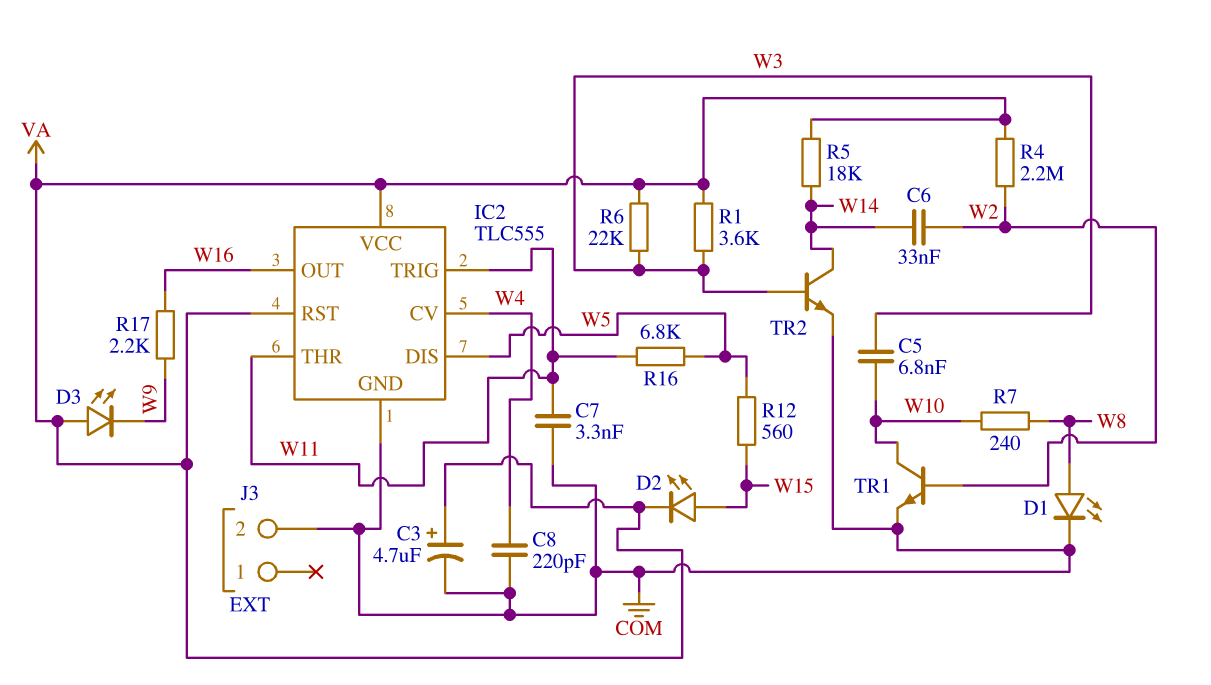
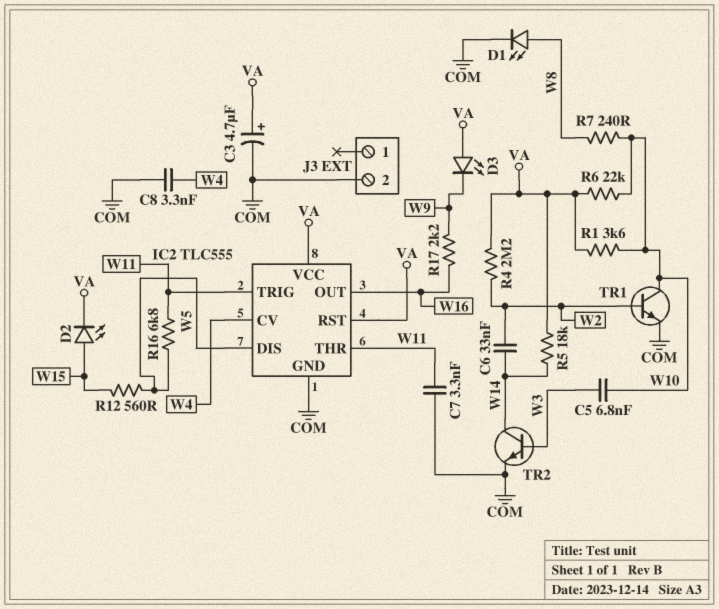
C8: 220pF (COM, W4) -> 3.3nF (COM, W4)
R1: 3.6k (VA, W3) -> 3.6k (VA, W10)
R6: 22k (VA, W3) -> 22k (VA, W10)

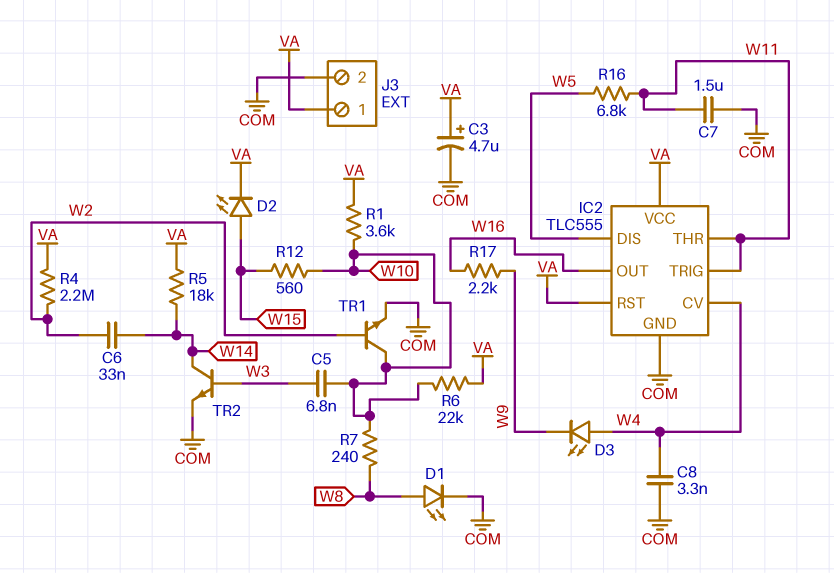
C7: 3.3nF (COM, W11) -> 1.5uF (COM, W11)
D3: LED (A VA, K W9) -> LED (A W4, K W9)
J3 pin 1: none -> VA
R12: 560 (W5, W15) -> 560 (W10, W15)

